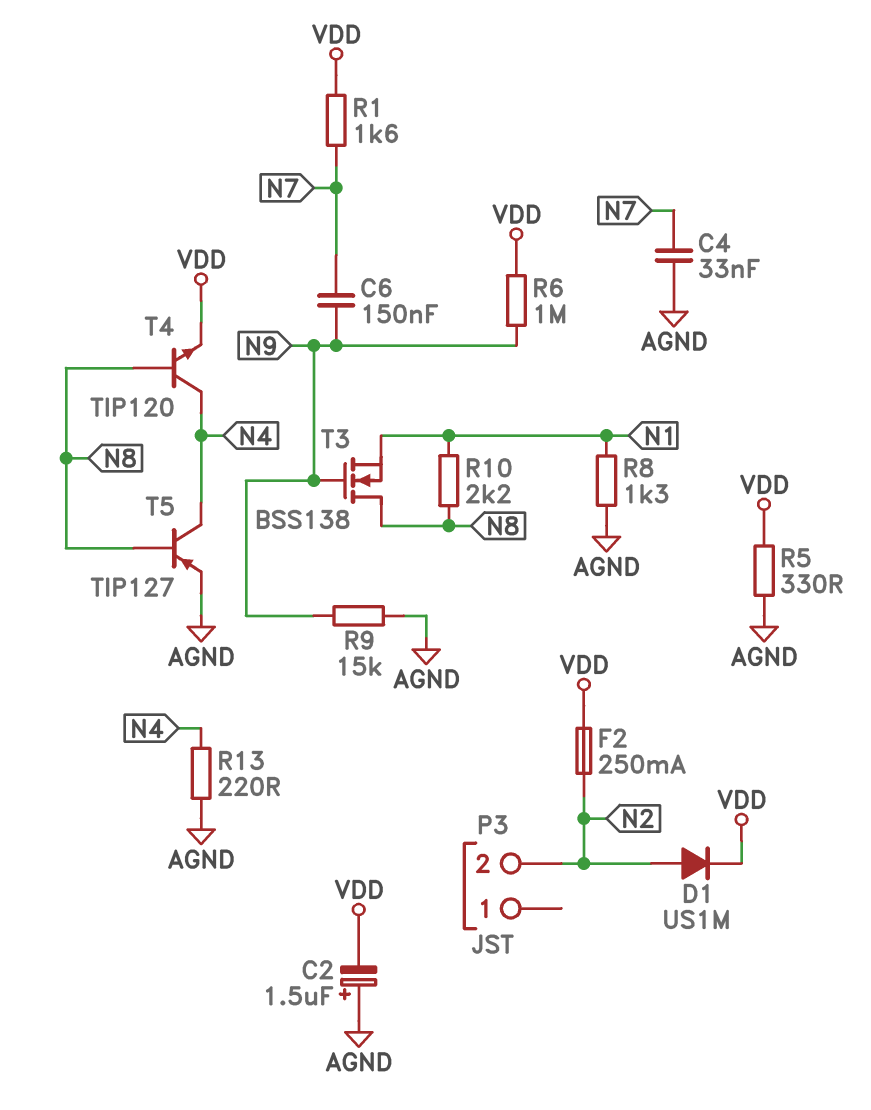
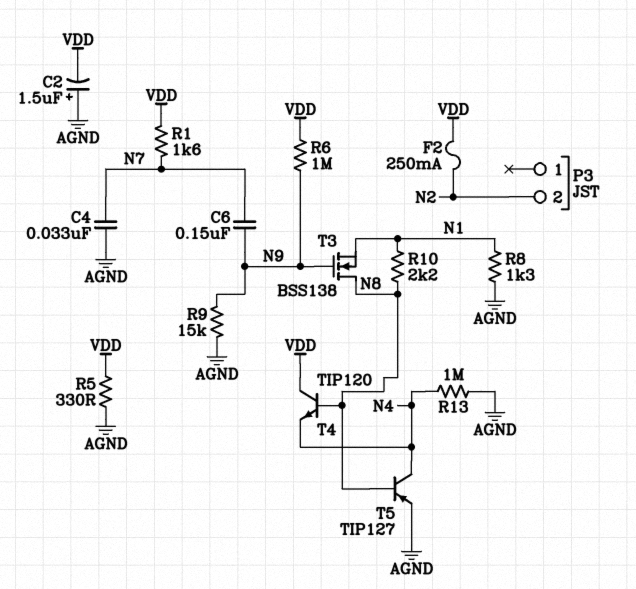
D1: diode US1M (A N2, K VDD) -> none
R13: 220 (AGND, N4) -> 1M (AGND, N4)
T4: NPN TIP120 (B N8, C N4, E VDD) -> NPN TIP120 (B N8, C VDD, E N4)

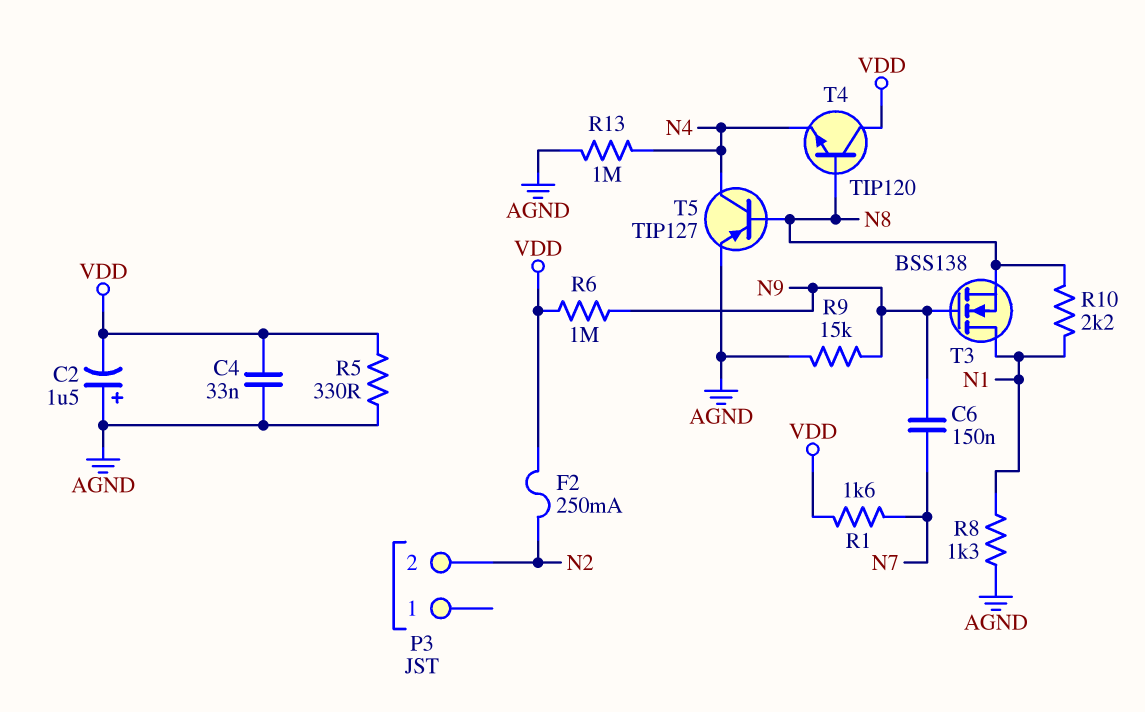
C4: 33nF (AGND, N7) -> 33nF (AGND, VDD)
T3: NMOS BSS138 (G N9, D N8, S N1) -> NMOS BSS138 (G N9, D N1, S N8)

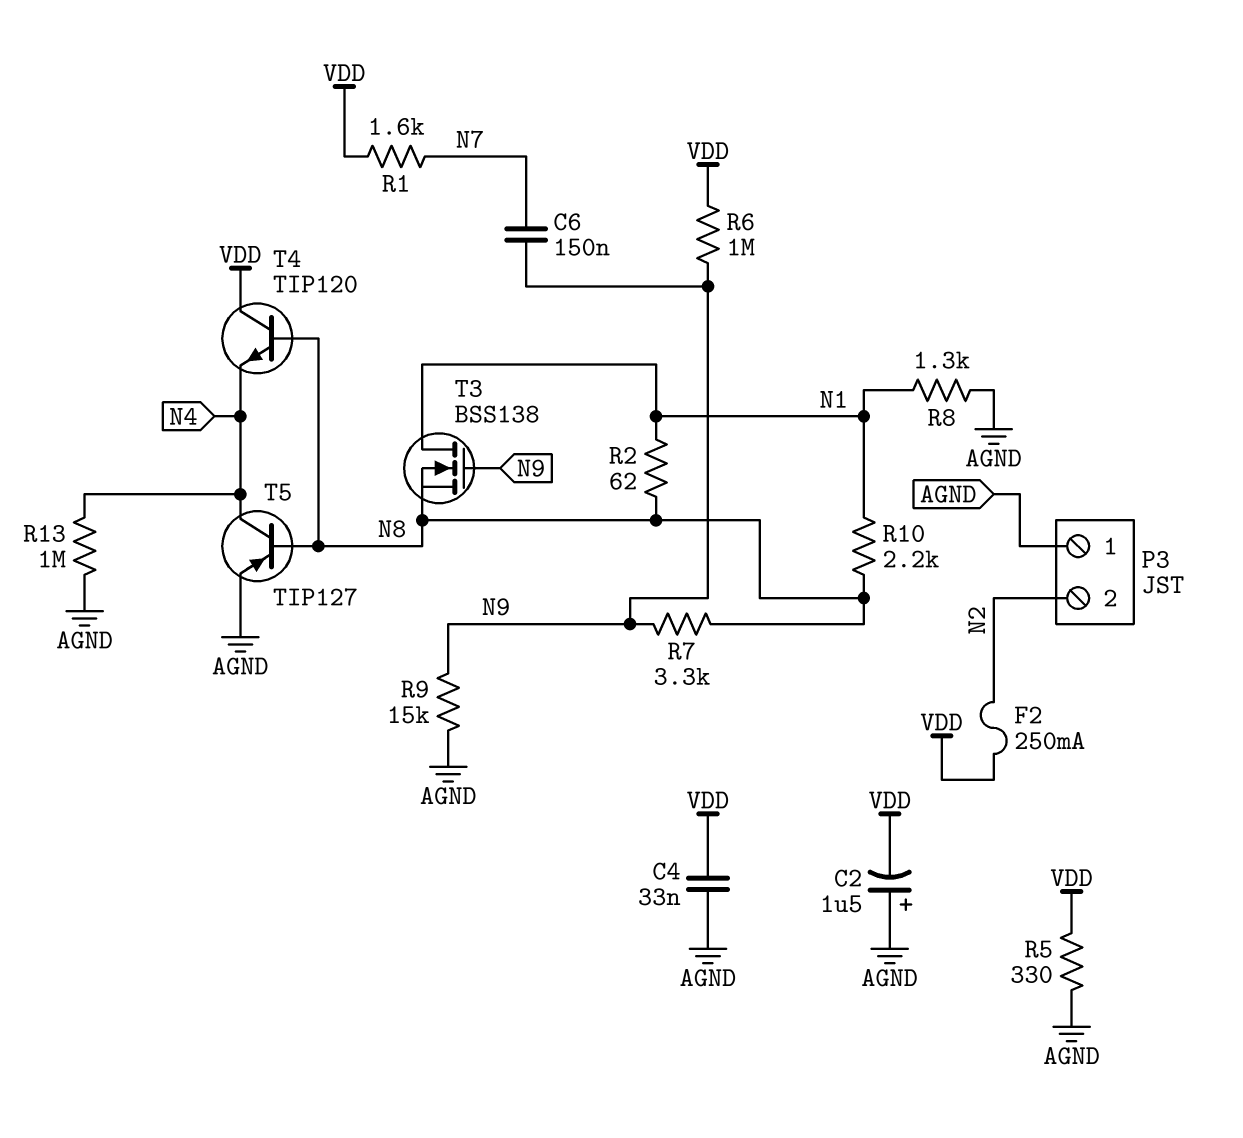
P3 pin 1: none -> AGND
R2: none -> 62 (N1, N8)
R7: none -> 3.3k (N8, N9)

